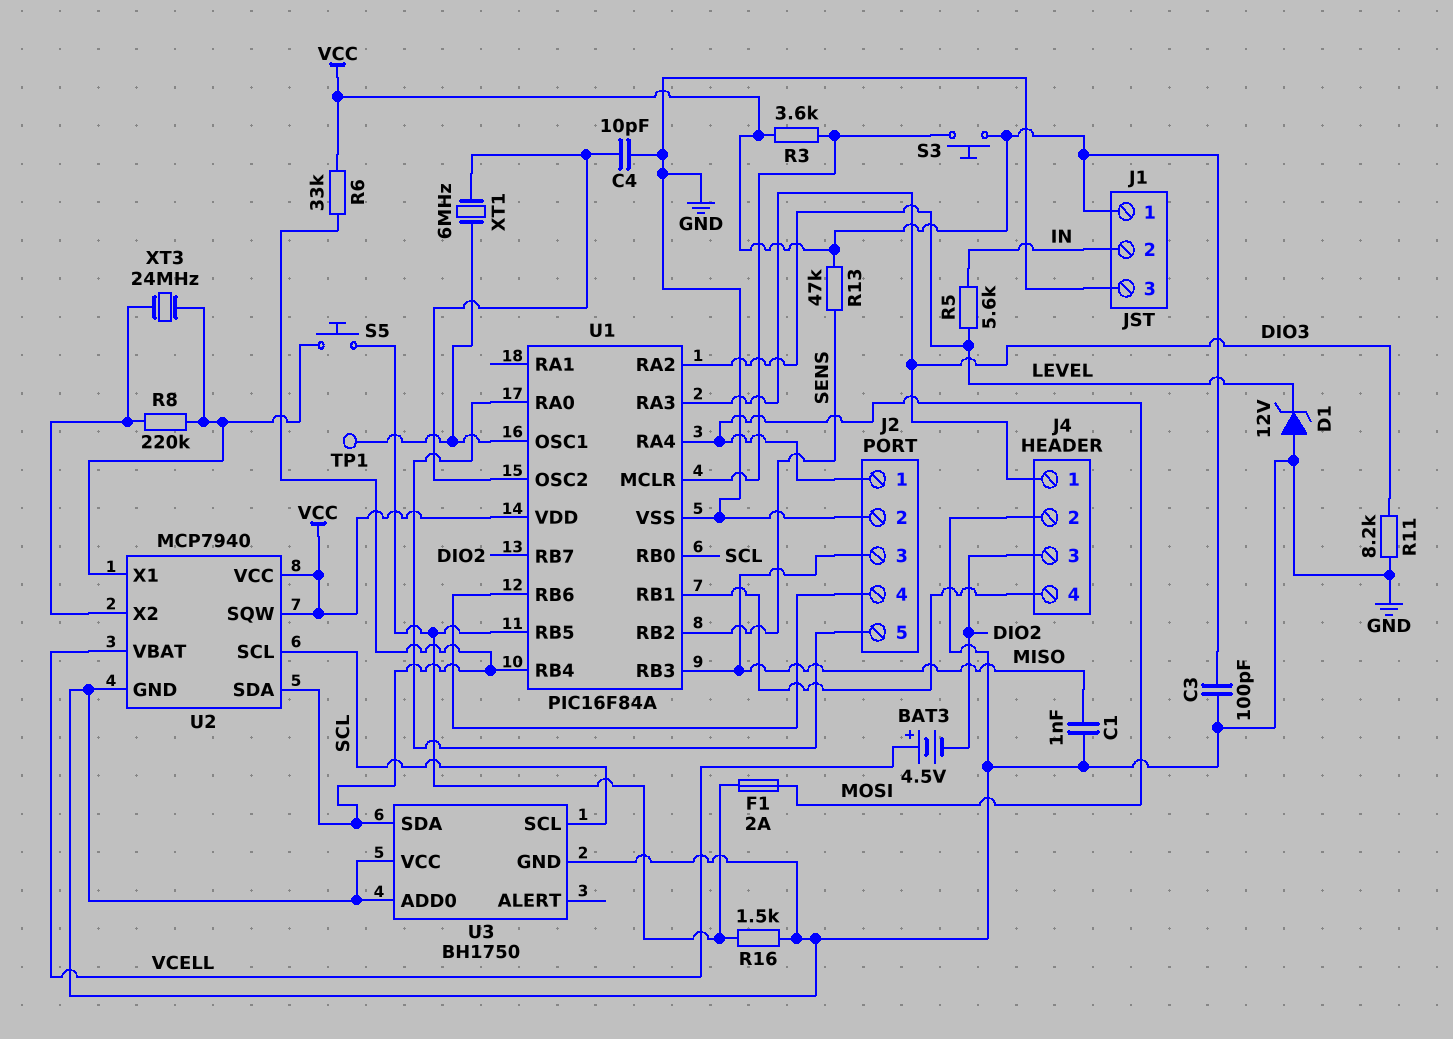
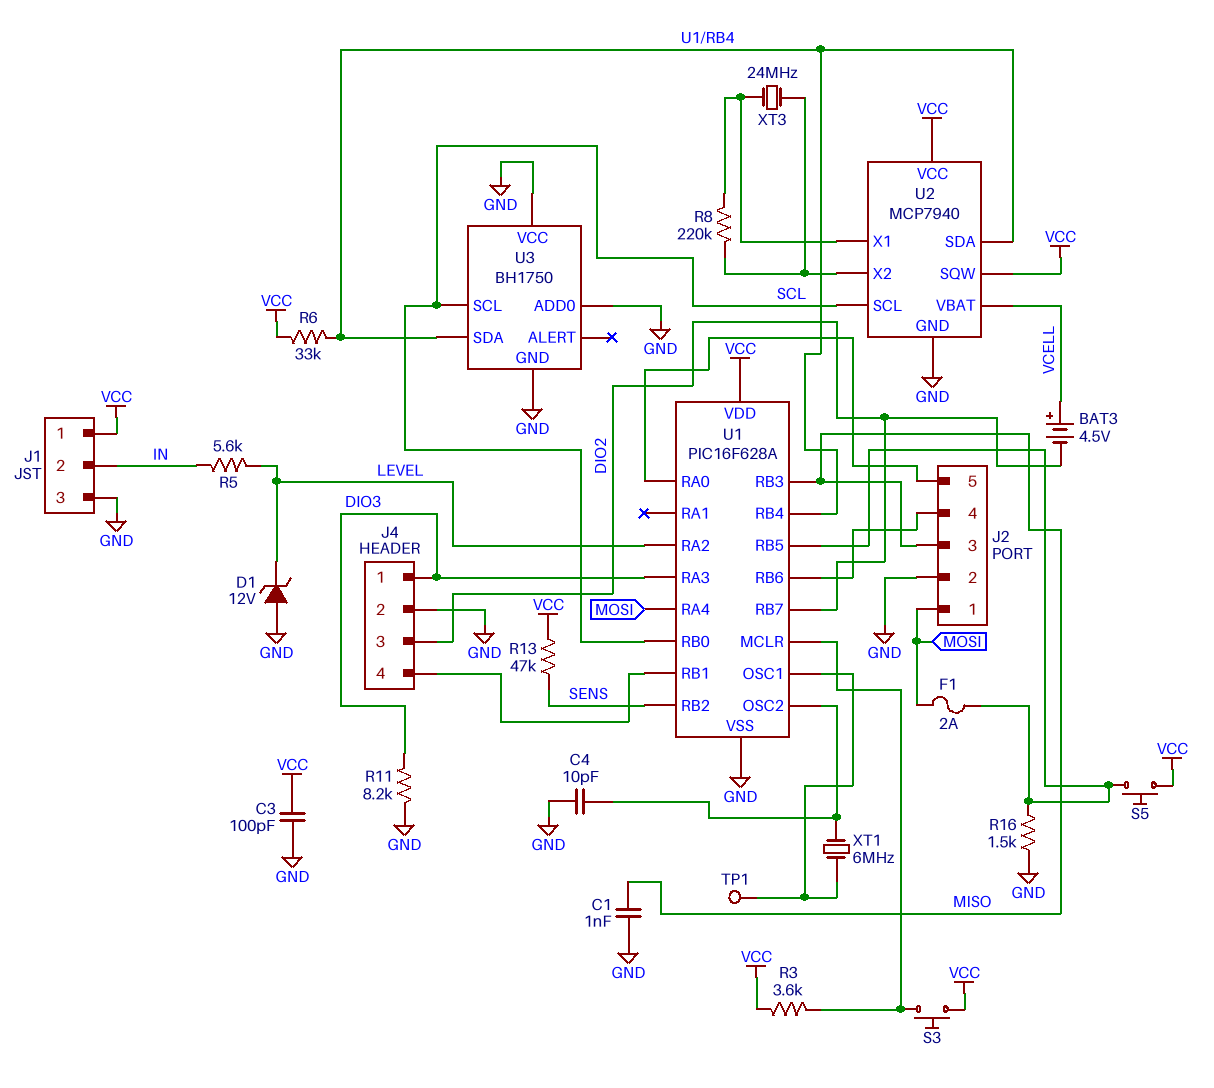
S5: button (U1/RB5, U2/X1) -> button (U1/RB5, VCC)
U1: PIC16F84A -> PIC16F628A

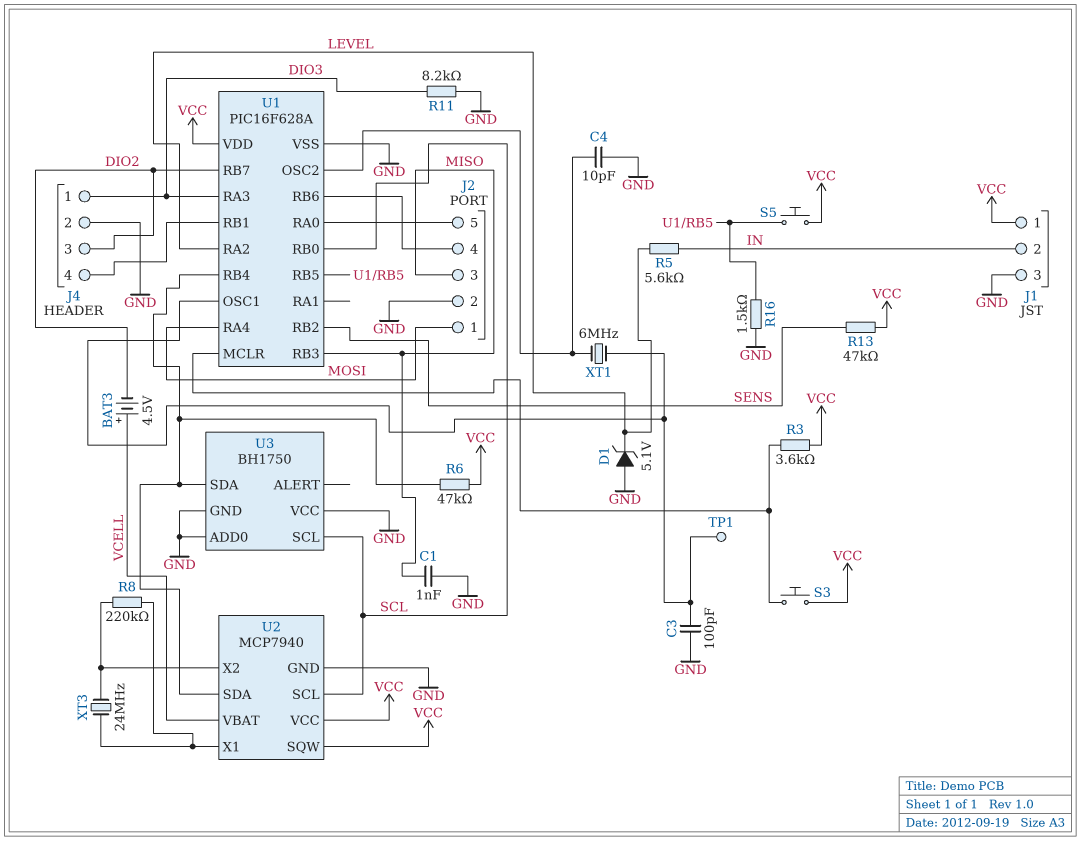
C3: 100pF (GND, VCC) -> 100pF (GND, U1/OSC1)
D1: zener 12V (A GND, K LEVEL) -> zener 5.1V (A GND, K LEVEL)
F1: 2A (MOSI, U1/RB5) -> none
R6: 33k (U1/RB4, VCC) -> 47k (U1/RB4, VCC)

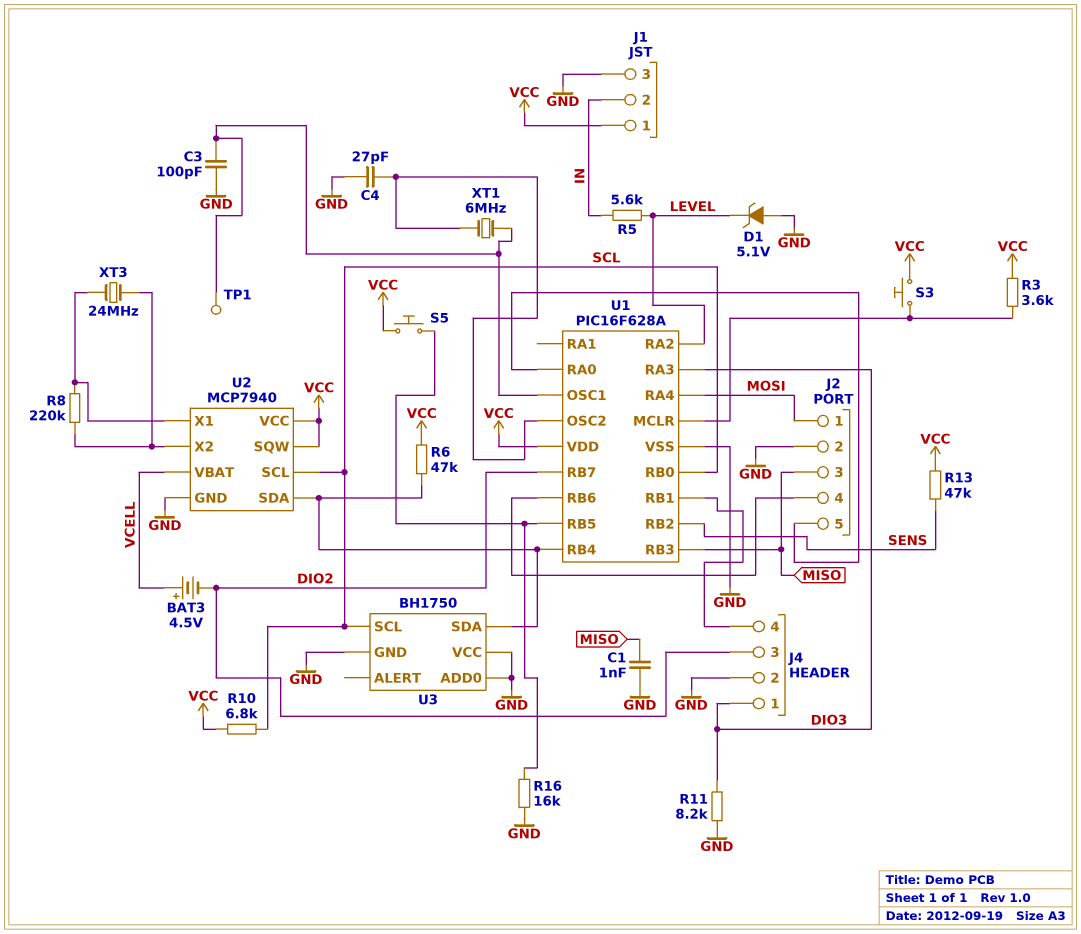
C4: 10pF (GND, U1/OSC2) -> 27pF (GND, U1/OSC2)
R10: none -> 6.8k (SCL, VCC)
R16: 1.5k (GND, U1/RB5) -> 16k (GND, U1/RB5)

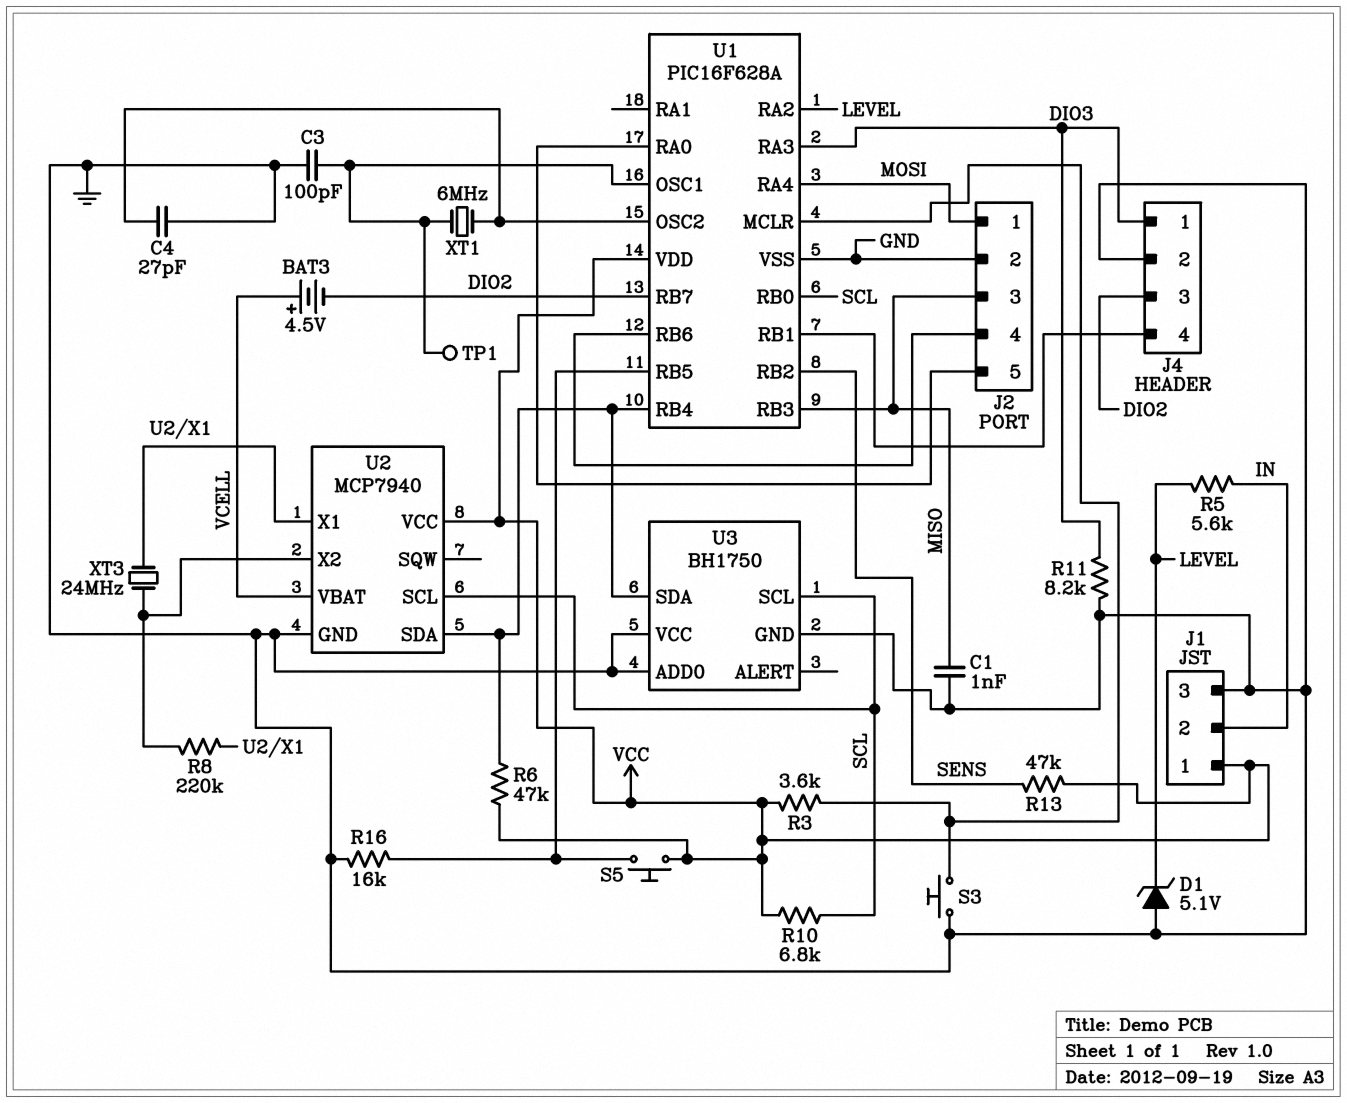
S3: button (U1/MCLR, VCC) -> button (GND, U1/MCLR)
U2 pin SQW: VCC -> none

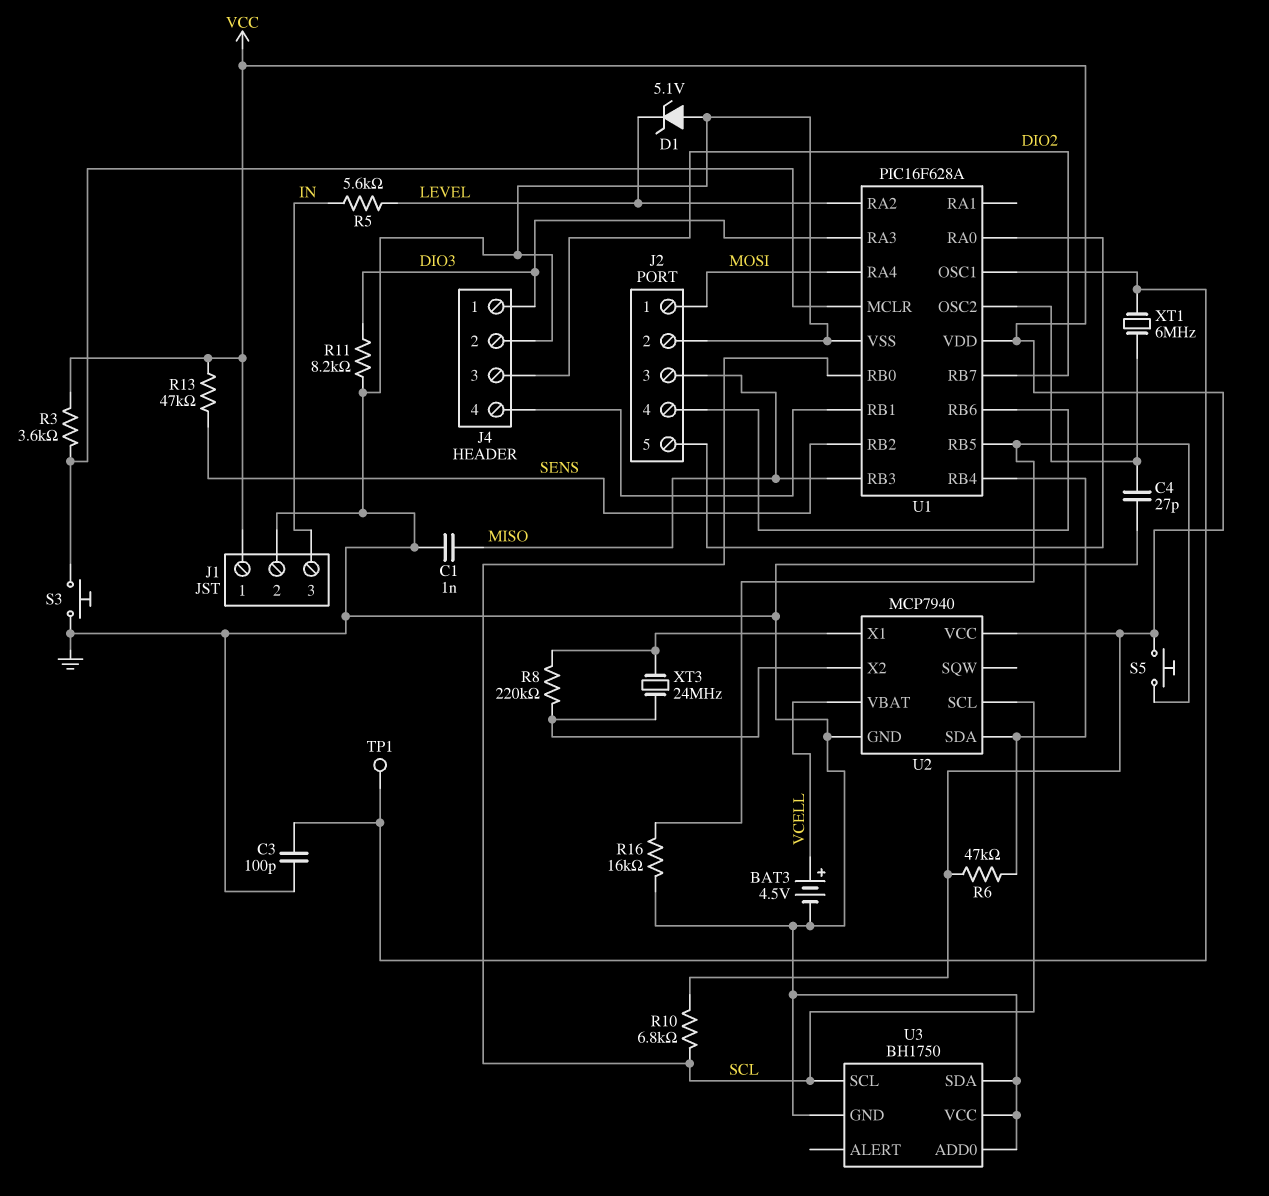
BAT3: 4.5V (plus VCELL, minus DIO2) -> 4.5V (plus VCELL, minus GND)
J1 pin 2: IN -> GND
J1 pin 3: GND -> IN
U3 pin SDA: U1/RB4 -> GND

